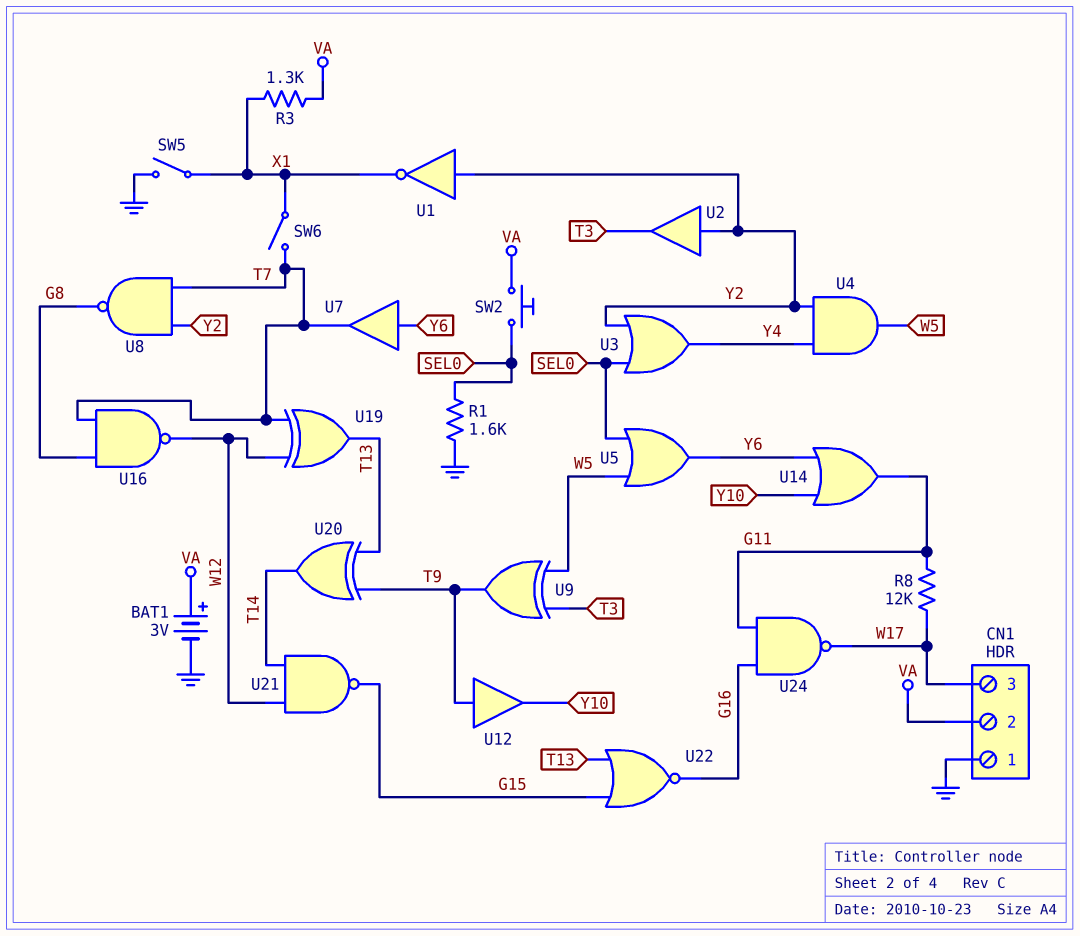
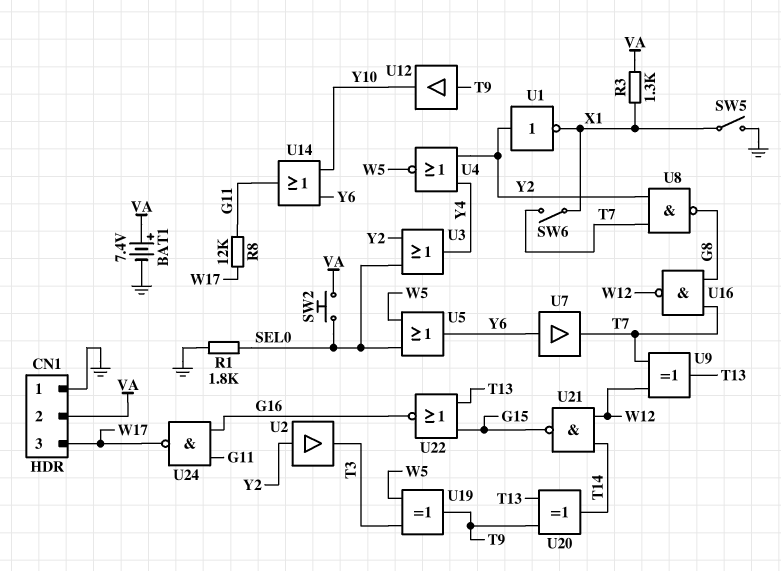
BAT1: 3V (plus VA, minus GND) -> 7.4V (plus VA, minus GND)
R1: 1.6k (GND, SEL0) -> 1.8k (GND, SEL0)
U4: AND (in Y2, in Y4, out W5) -> NOR (in Y2, in Y4, out W5)
U9: XOR (in T3, in W5, out T9) -> XOR (in T7, in W12, out T13)
U19: XOR (in T7, in W12, out T13) -> XOR (in T3, in W5, out T9)

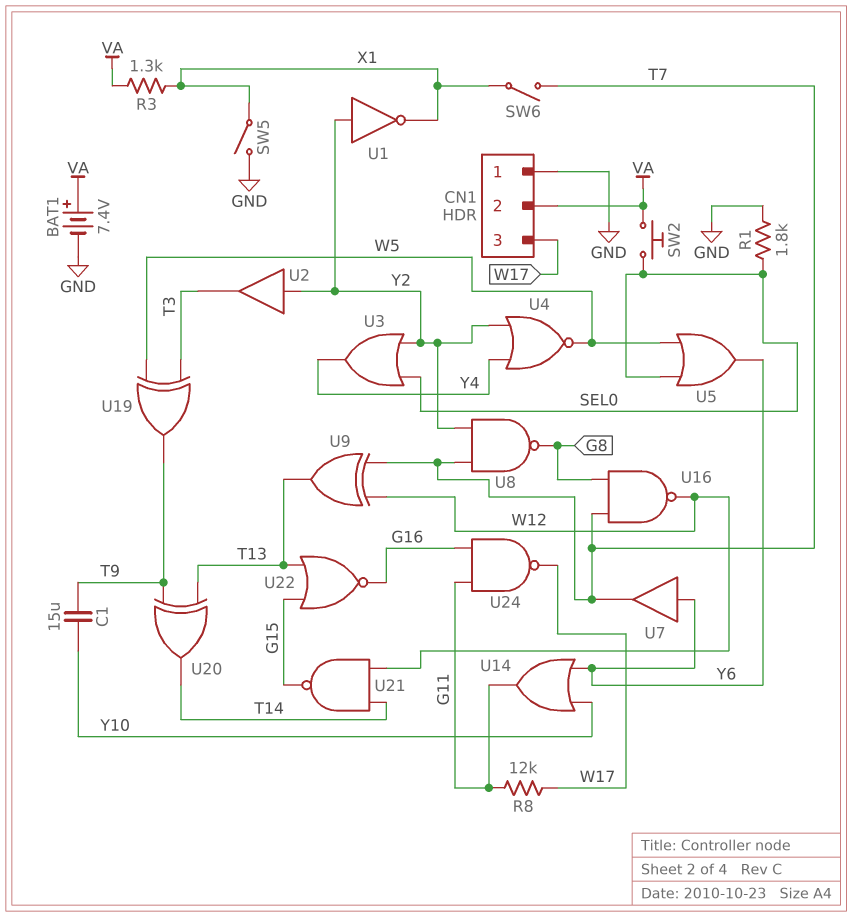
C1: none -> 15uF (T9, Y10)
U12: buffer (in T9, out Y10) -> none

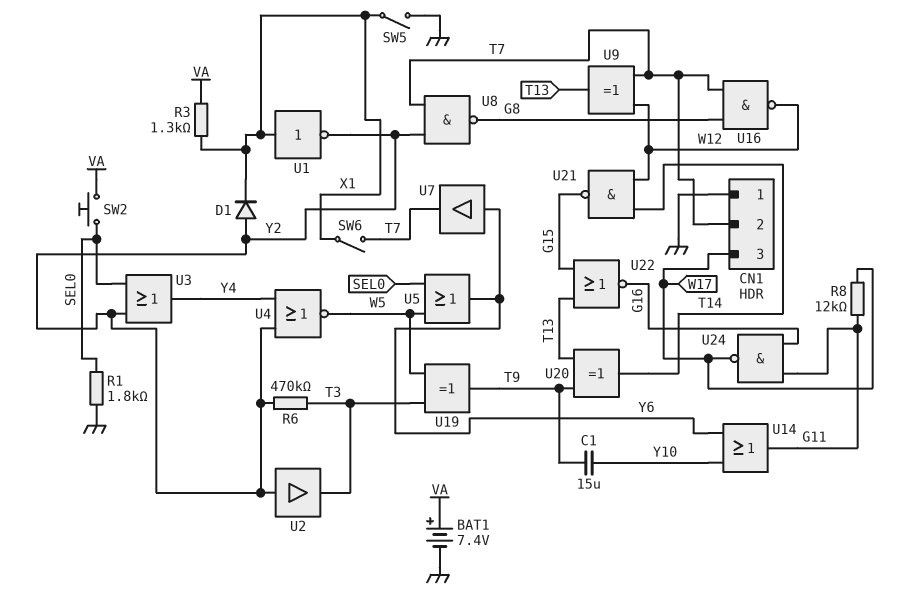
CN1 pin 2: VA -> T7
D1: none -> diode (A Y2, K X1)
R6: none -> 470k (T3, Y2)
U1: NOT (in Y2, out X1) -> NOT (in X1, out Y2)

